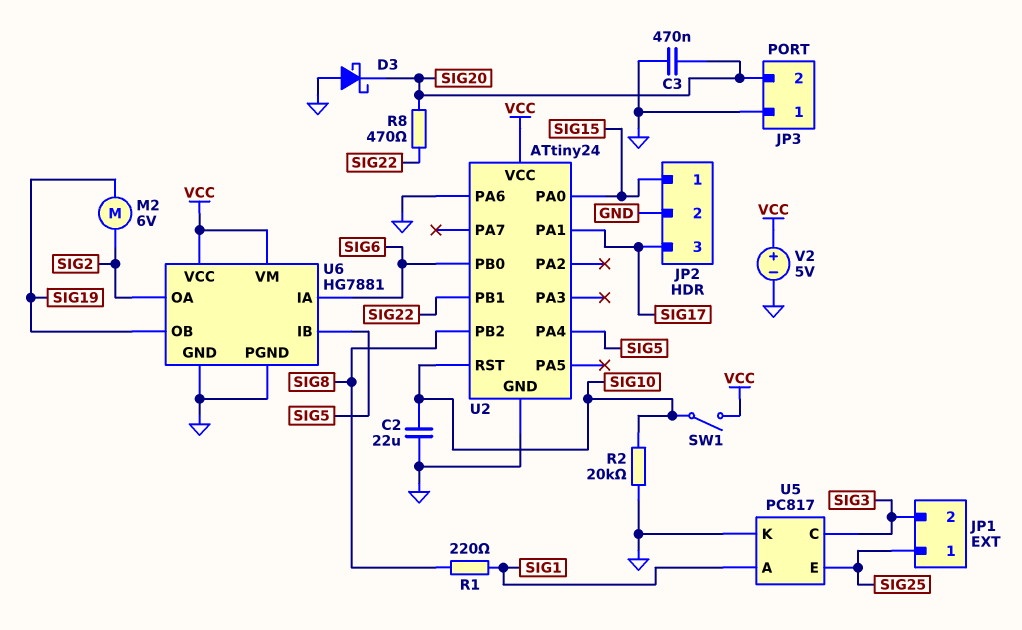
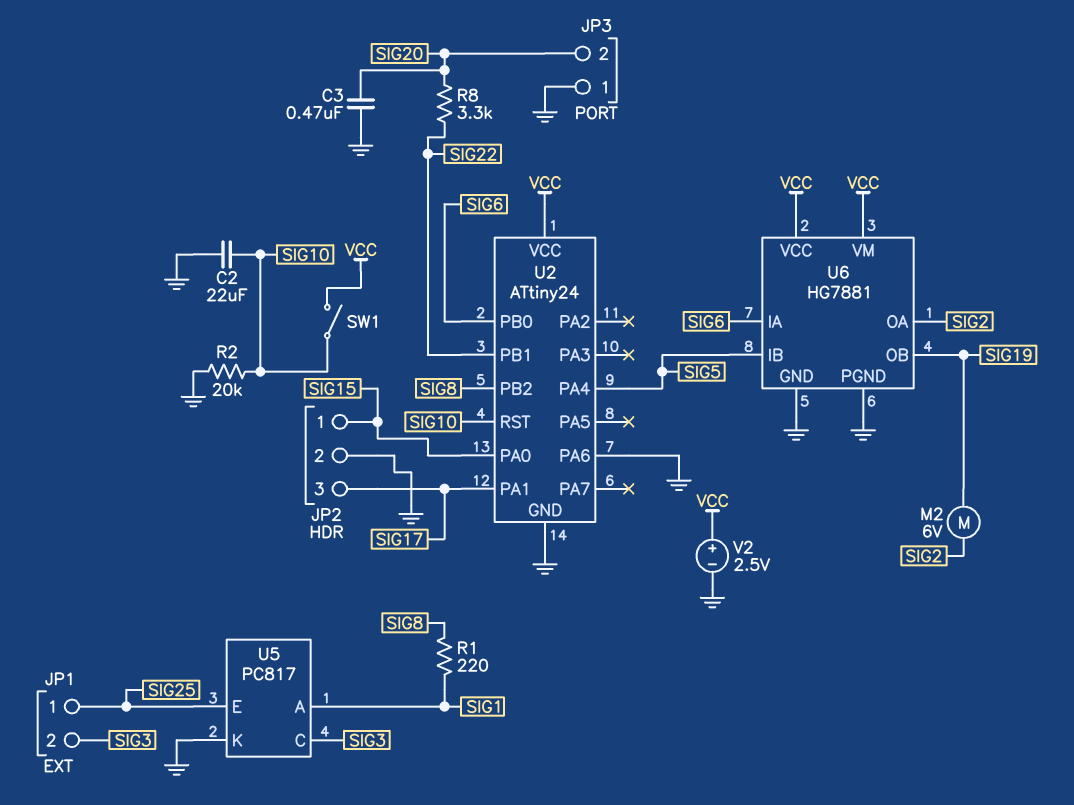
D3: schottky (A GND, K SIG20) -> none
R8: 470 (SIG20, SIG22) -> 3.3k (SIG20, SIG22)
V2: 5V (plus VCC, minus GND) -> 2.5V (plus VCC, minus GND)

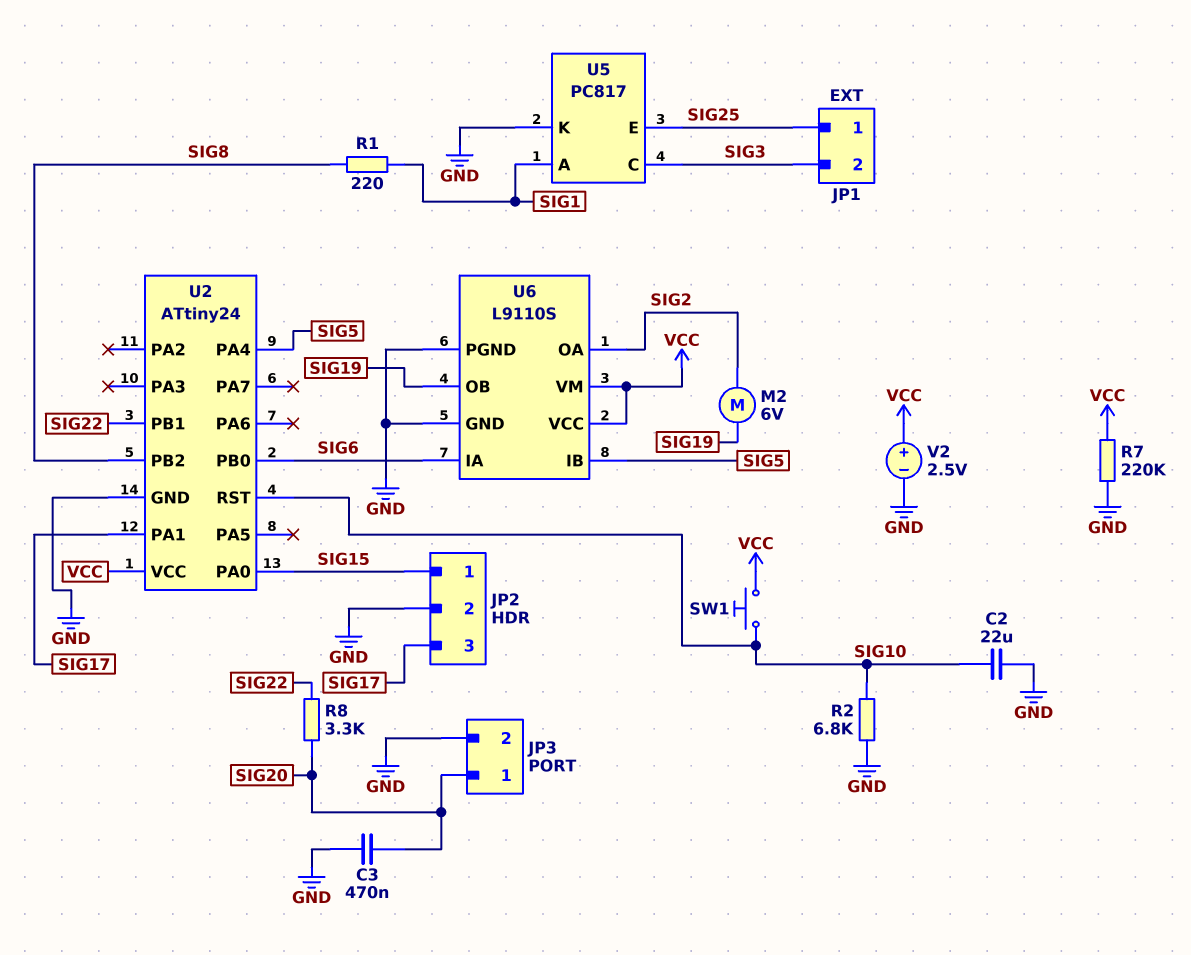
JP3 pin 1: GND -> SIG20
JP3 pin 2: SIG20 -> GND
R2: 20k (GND, SIG10) -> 6.8k (GND, SIG10)
R7: none -> 220k (GND, VCC)
SW1: switch (SIG10, VCC) -> button (SIG10, VCC)
U2 pin PA6: GND -> none
U6: HG7881 -> L9110S

